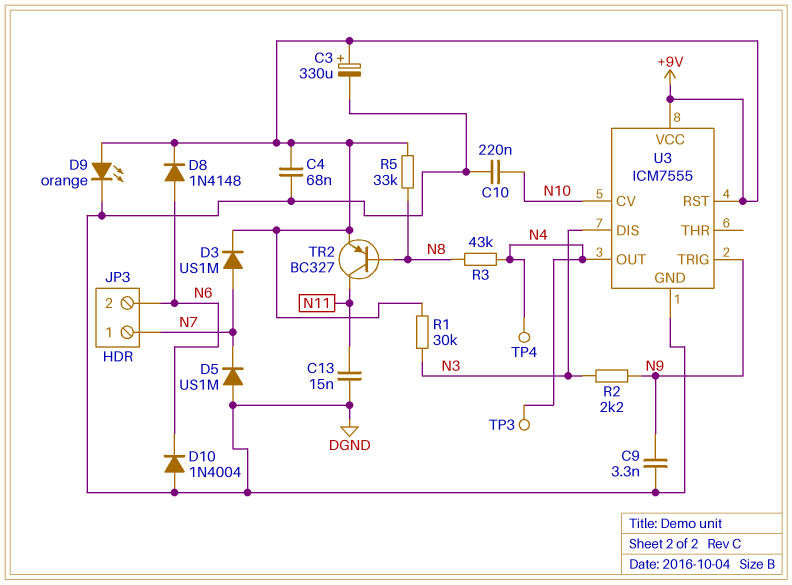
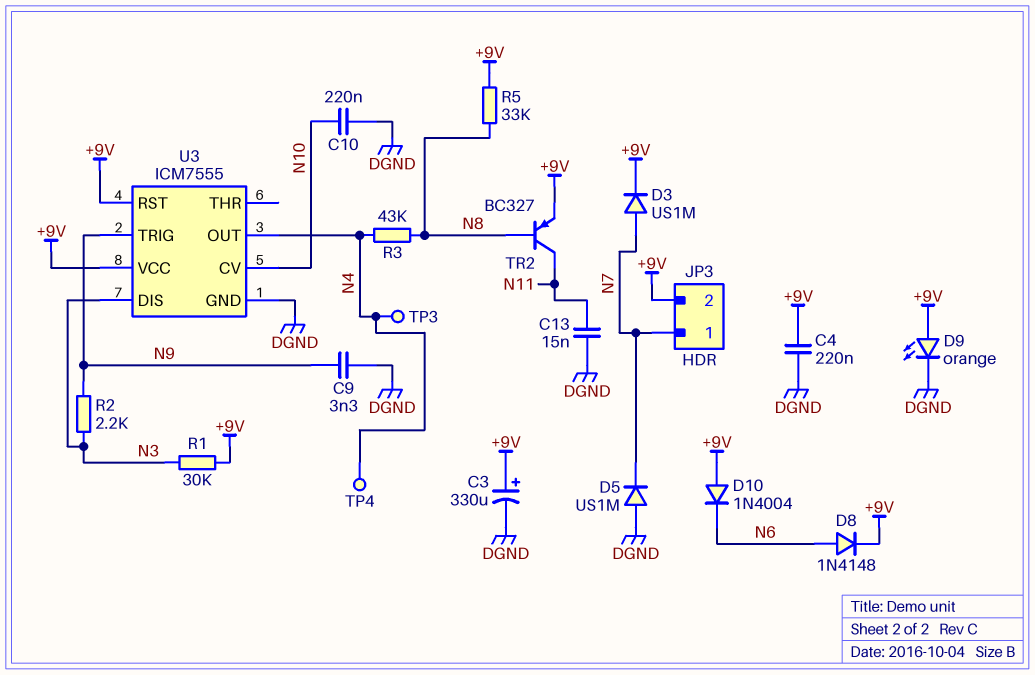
C4: 68nF (+9V, DGND) -> 220nF (+9V, DGND)
D10: diode 1N4004 (A DGND, K N6) -> diode 1N4004 (A +9V, K N6)
JP3 pin 2: N6 -> +9V

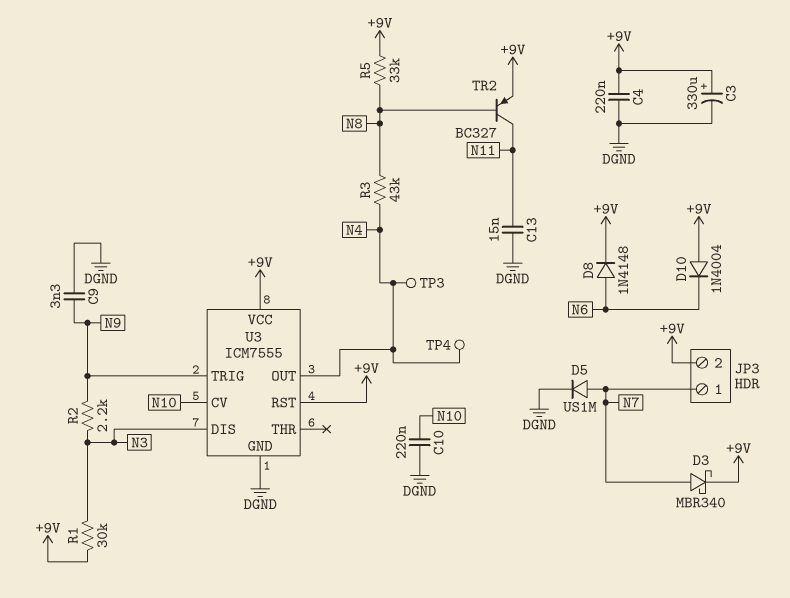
D3: diode US1M (A N7, K +9V) -> schottky MBR340 (A N7, K +9V)
D5: diode US1M (A DGND, K N7) -> diode US1M (A N7, K DGND)
D9: LED orange (A +9V, K DGND) -> none

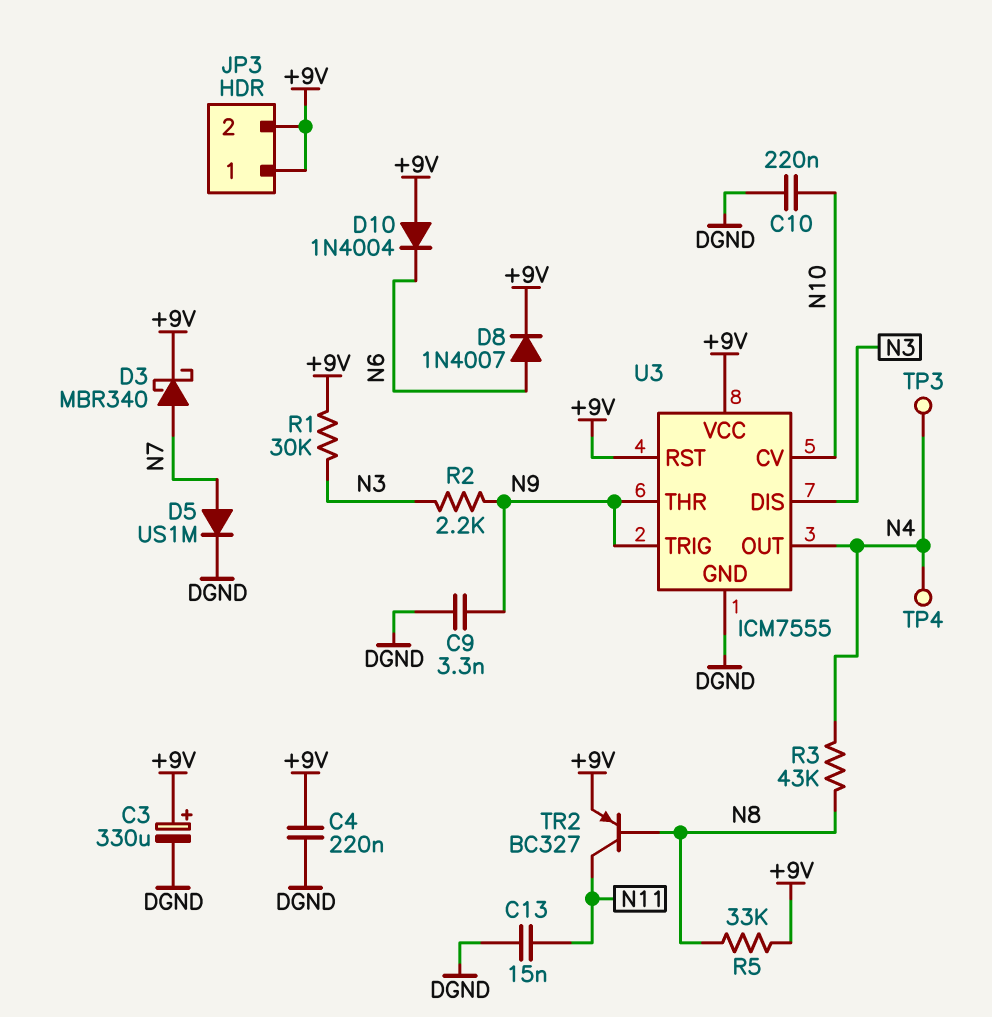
D8: diode 1N4148 (A N6, K +9V) -> diode 1N4007 (A N6, K +9V)
JP3 pin 1: N7 -> +9V
U3 pin THR: none -> N9

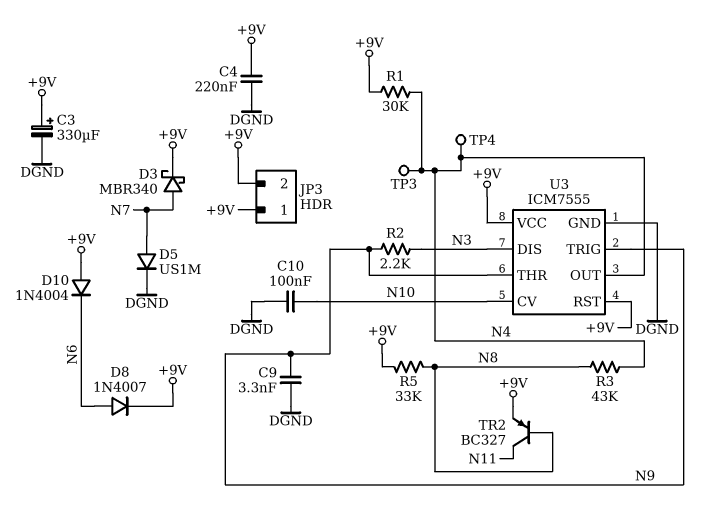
C10: 220nF (DGND, N10) -> 100nF (DGND, N10)
C13: 15nF (DGND, N11) -> none
R1: 30k (+9V, N3) -> 30k (+9V, N4)

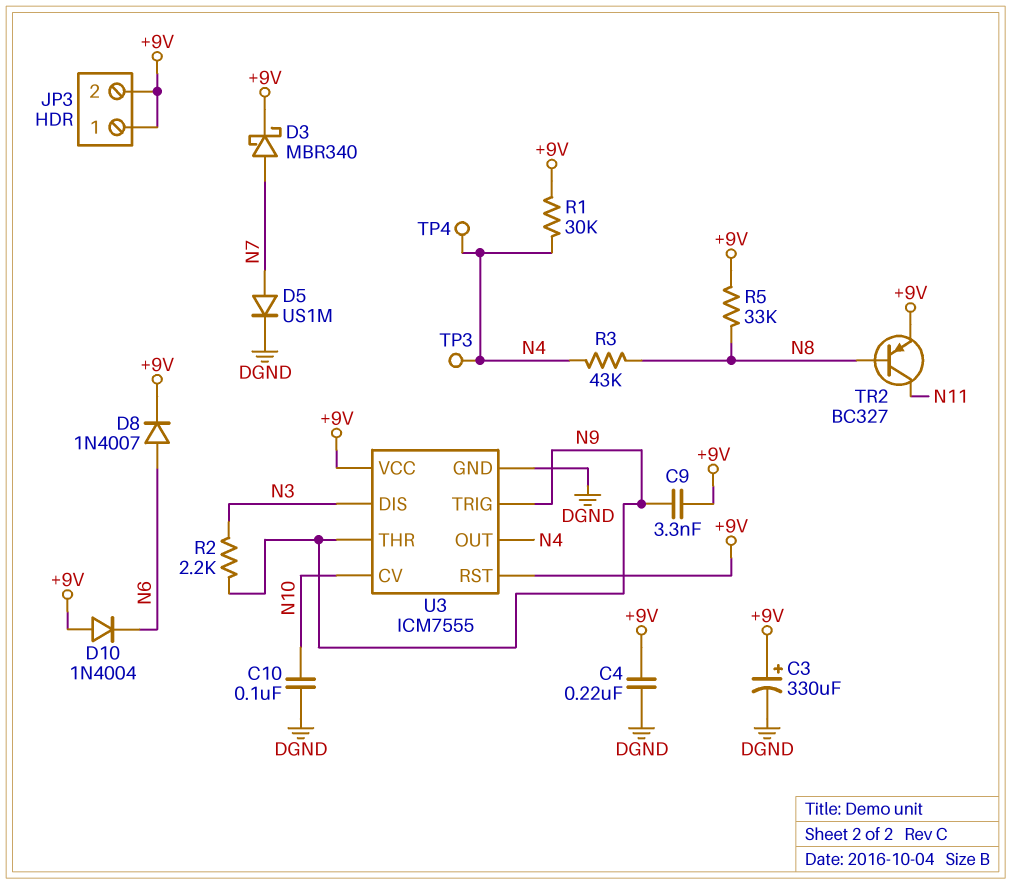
C9: 3.3nF (DGND, N9) -> 3.3nF (+9V, N9)

